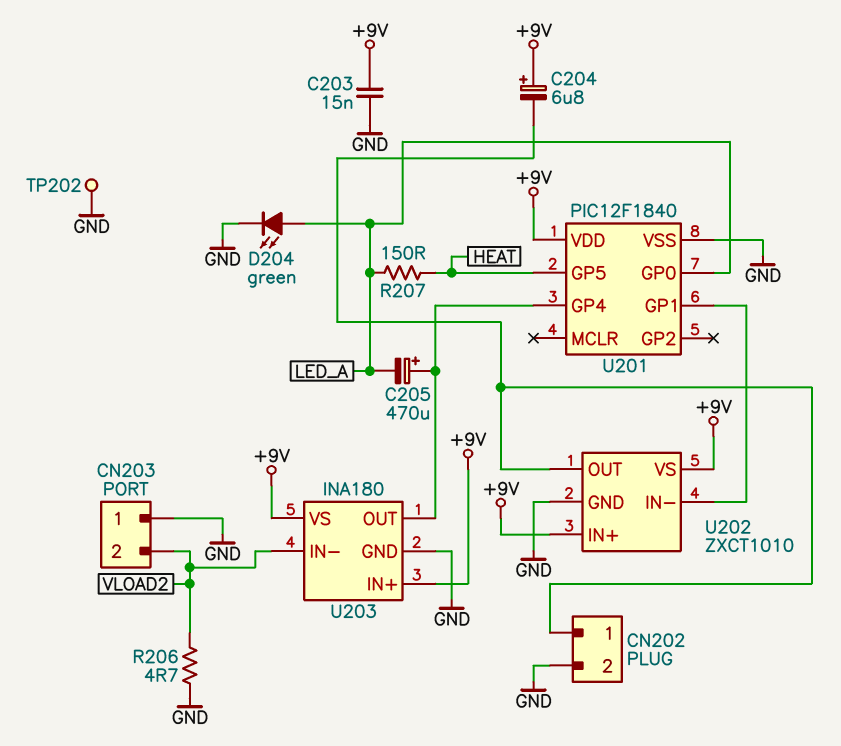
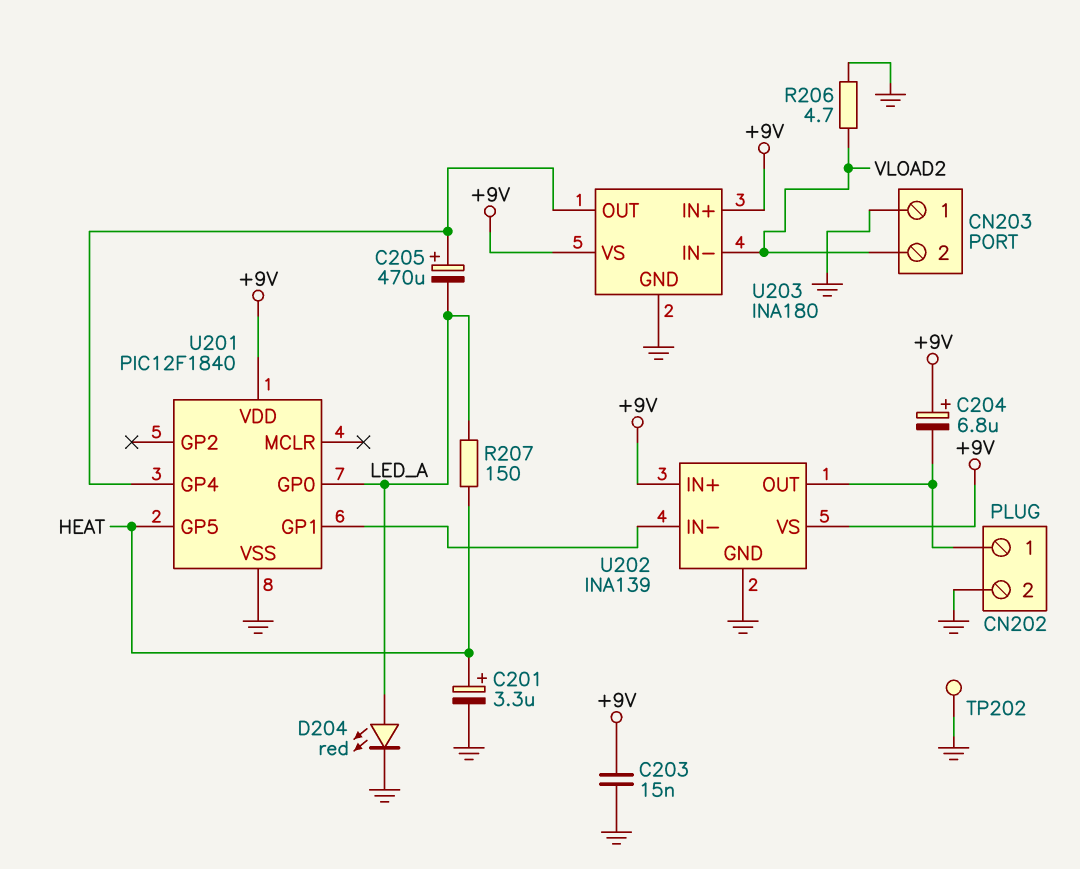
C201: none -> 3.3uF (plus HEAT, minus GND)
D204: LED green (A LED_A, K GND) -> LED red (A LED_A, K GND)
U202: ZXCT1010 -> INA139

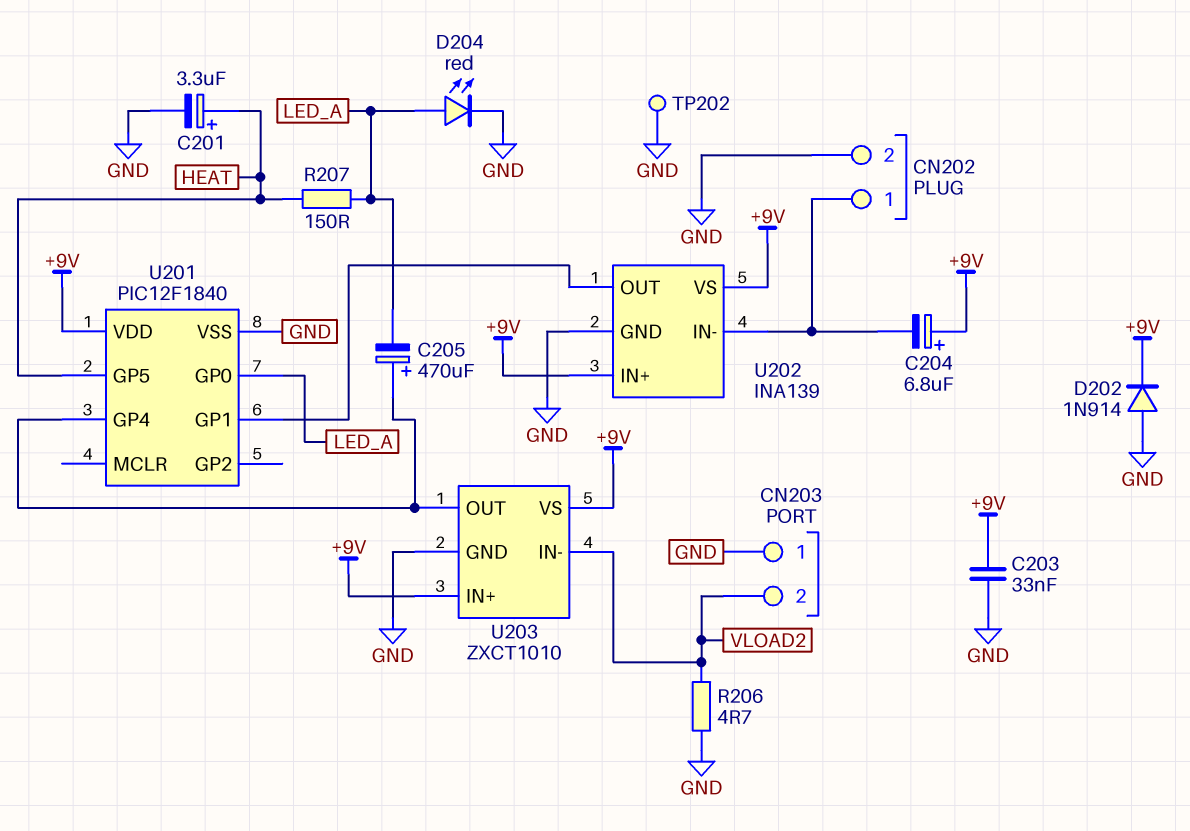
C203: 15nF (+9V, GND) -> 33nF (+9V, GND)
D202: none -> diode 1N914 (A GND, K +9V)
U202 pin IN-: U201/GP1 -> CN202/1
U202 pin OUT: CN202/1 -> U201/GP1
U203: INA180 -> ZXCT1010

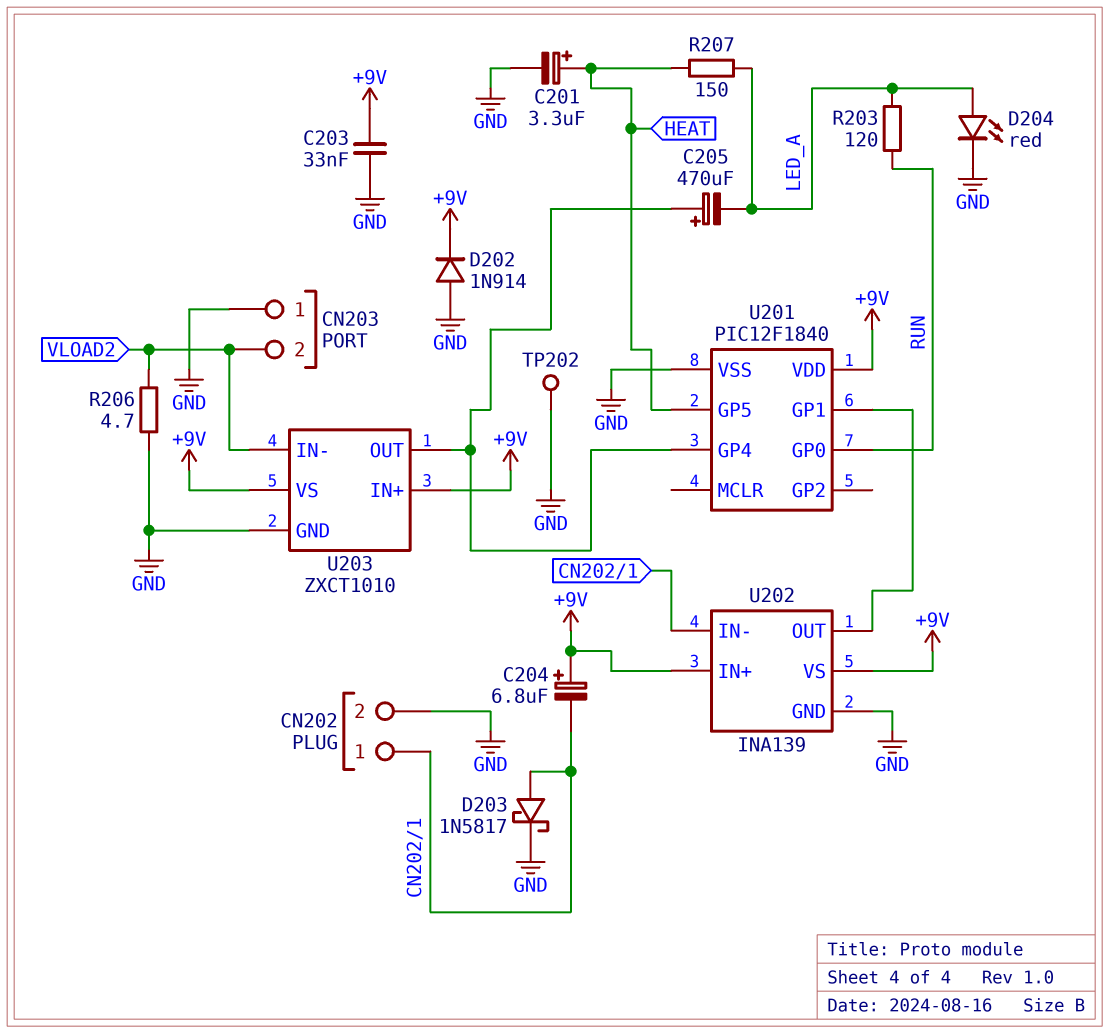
D203: none -> schottky 1N5817 (A CN202/1, K GND)
R203: none -> 120 (LED_A, RUN)
U201 pin GP0: LED_A -> RUN

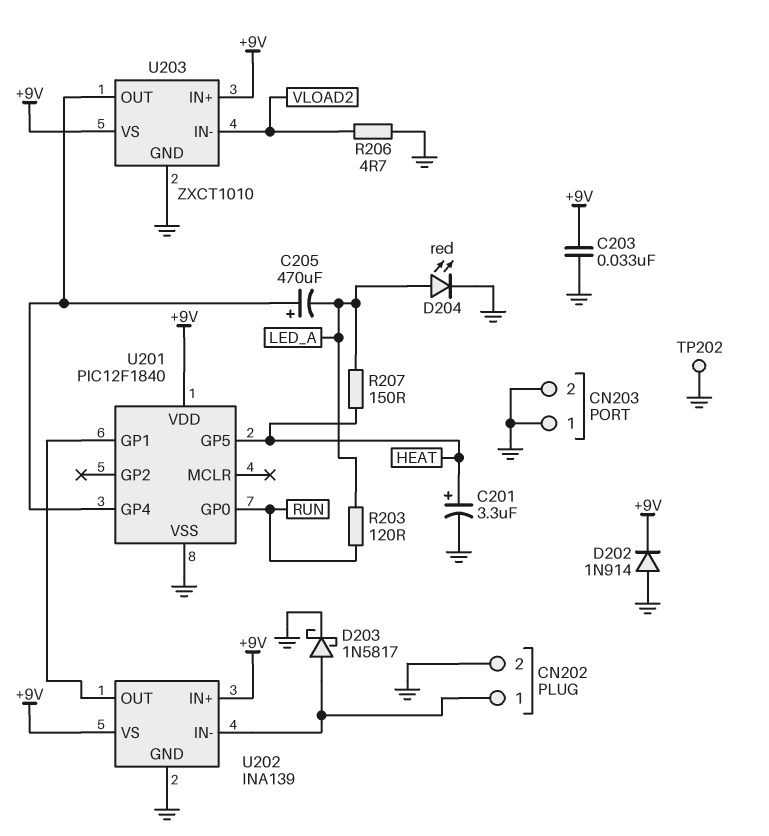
C204: 6.8uF (plus +9V, minus CN202/1) -> none
CN203 pin 2: VLOAD2 -> GND

